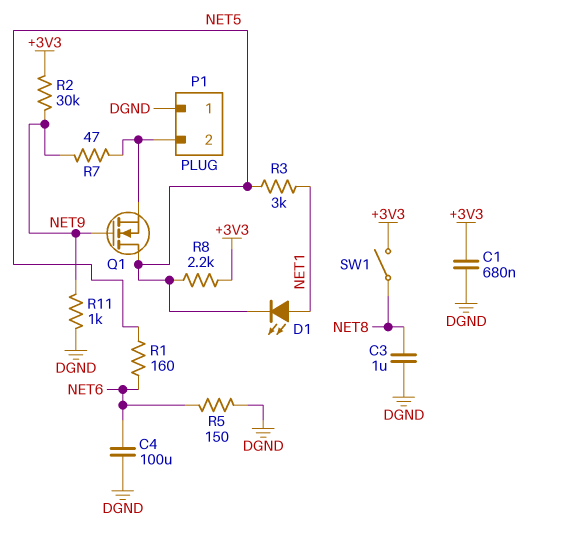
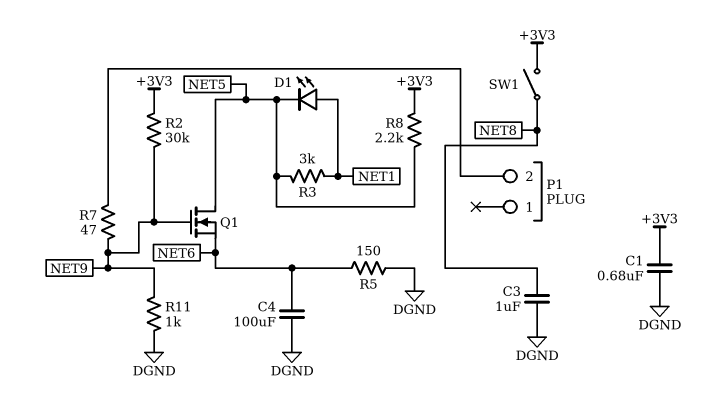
P1 pin 1: DGND -> none
Q1: NMOS (G NET9, D NET5, S P1/2) -> NMOS (G NET9, D NET5, S NET6)
R1: 160 (NET5, NET6) -> none

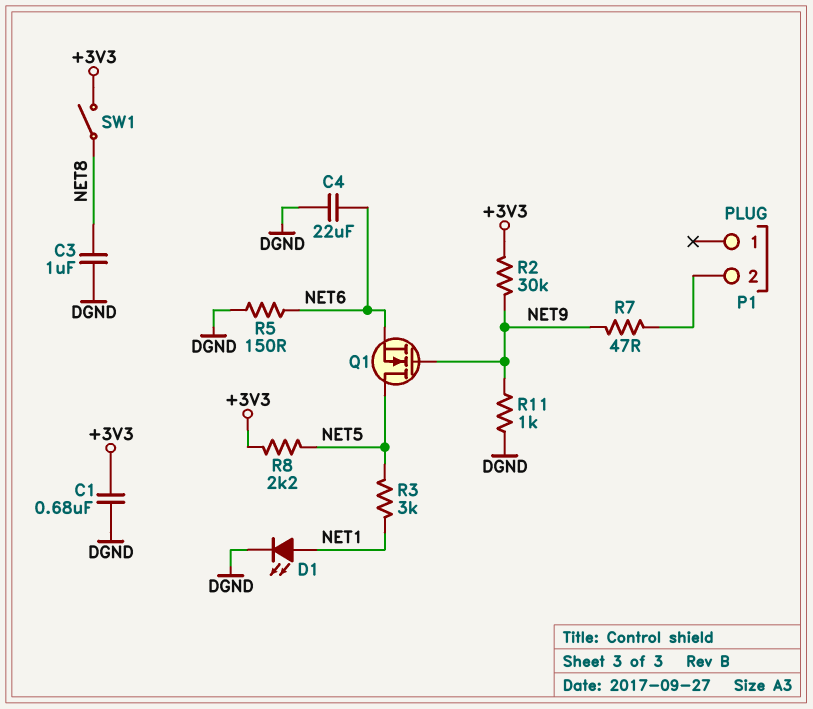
C4: 100uF (DGND, NET6) -> 22uF (DGND, NET6)
D1: LED (A NET1, K NET5) -> LED (A NET1, K DGND)

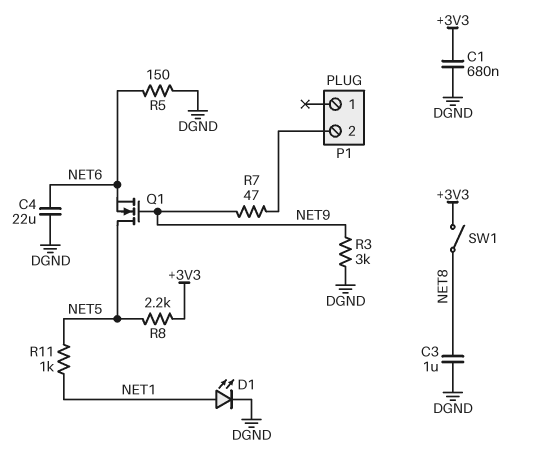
R2: 30k (+3V3, NET9) -> none
R3: 3k (NET1, NET5) -> 3k (DGND, NET9)
R11: 1k (DGND, NET9) -> 1k (NET1, NET5)

